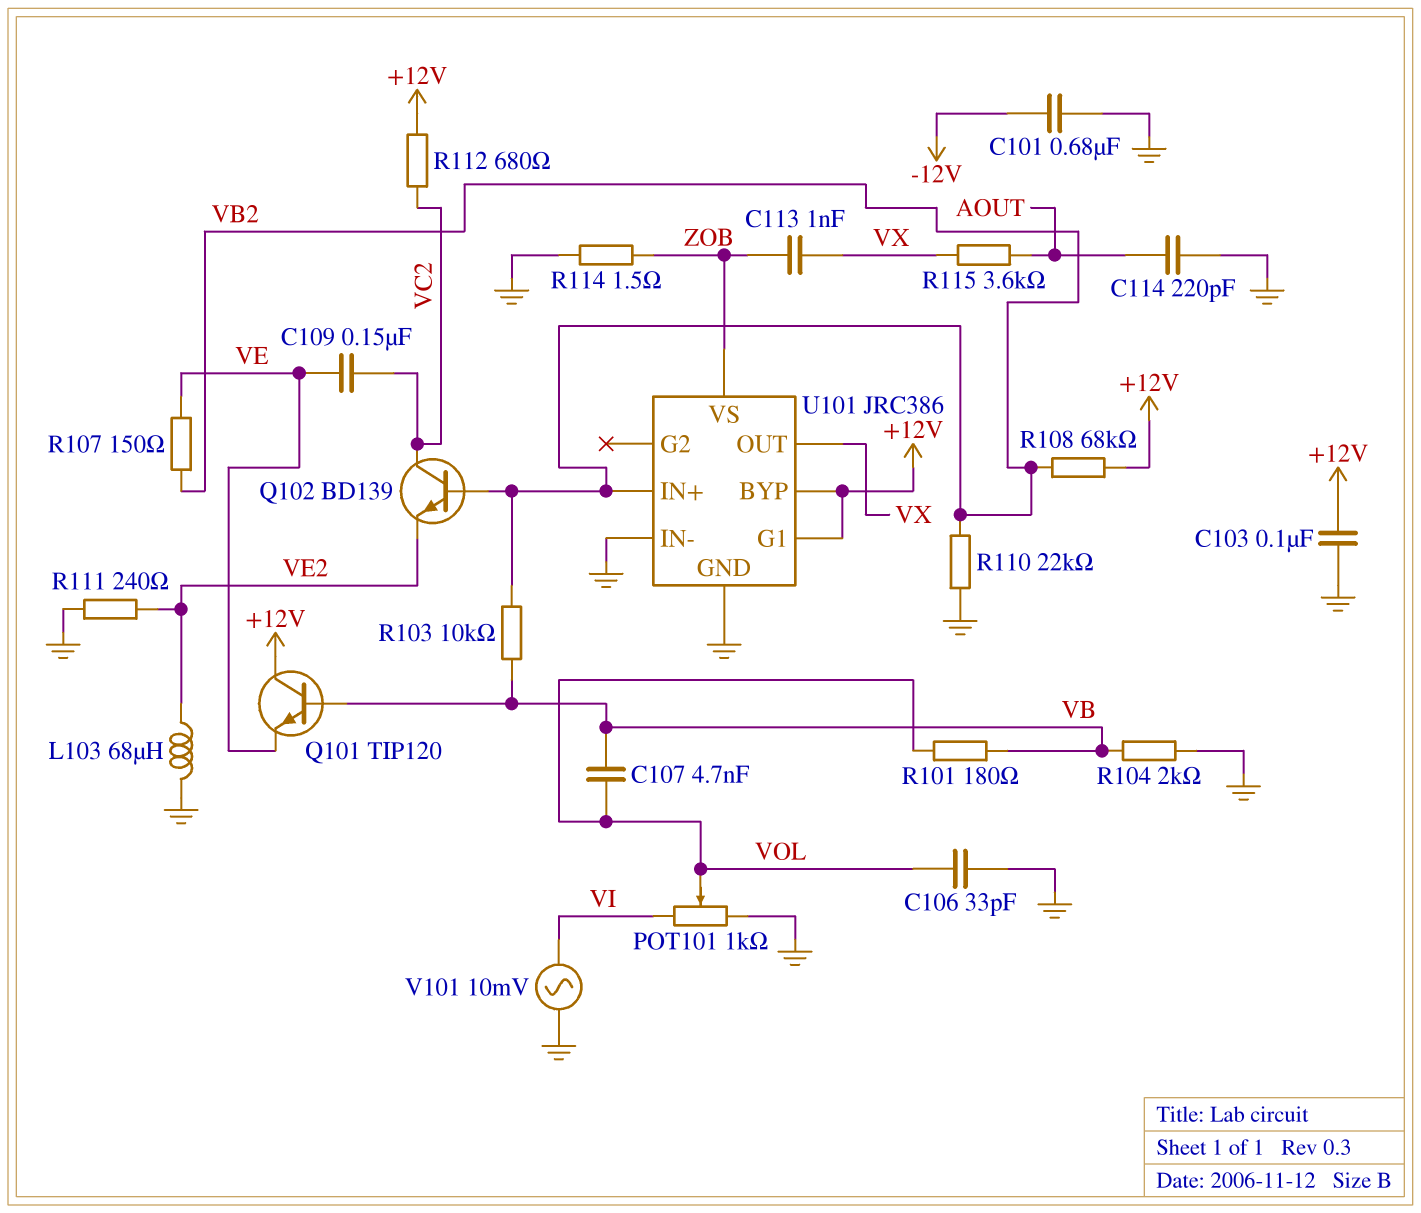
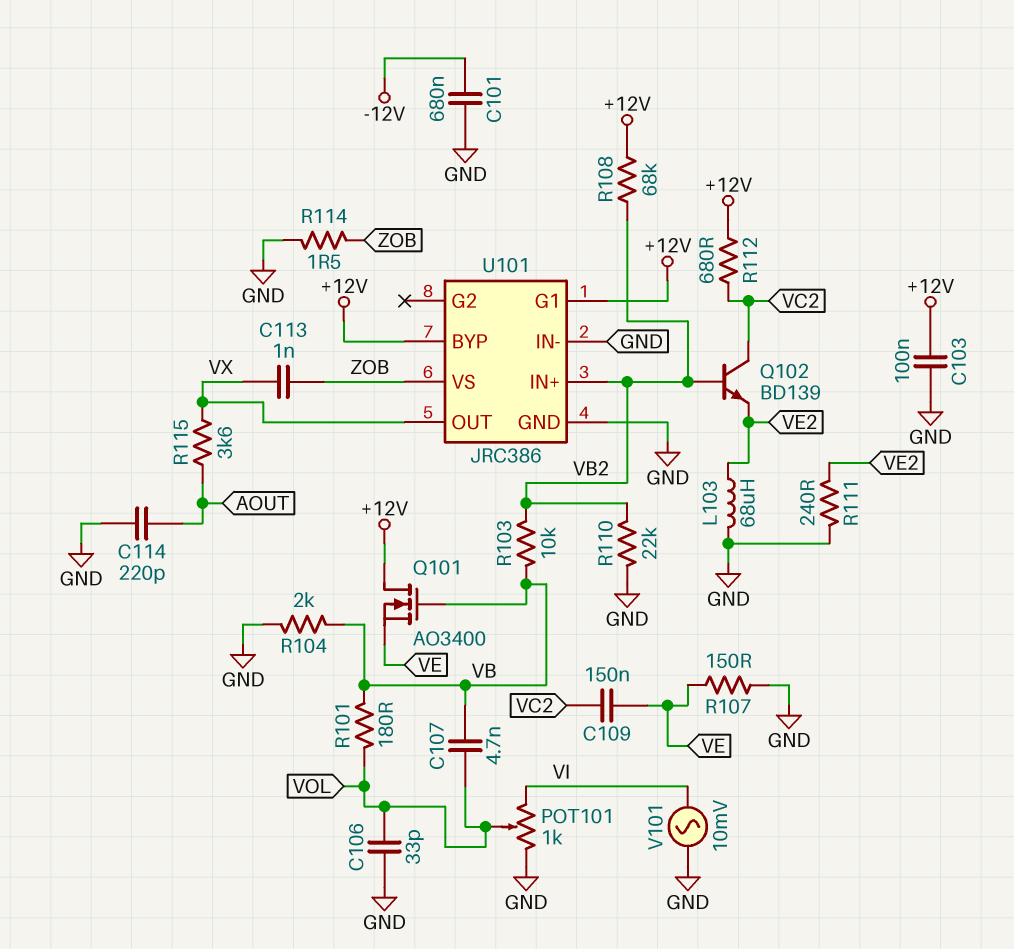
Q101: NPN TIP120 (B VB, C +12V, E VE) -> NMOS AO3400 (G VB, D +12V, S VE)
R107: 150 (VB2, VE) -> 150 (GND, VE)

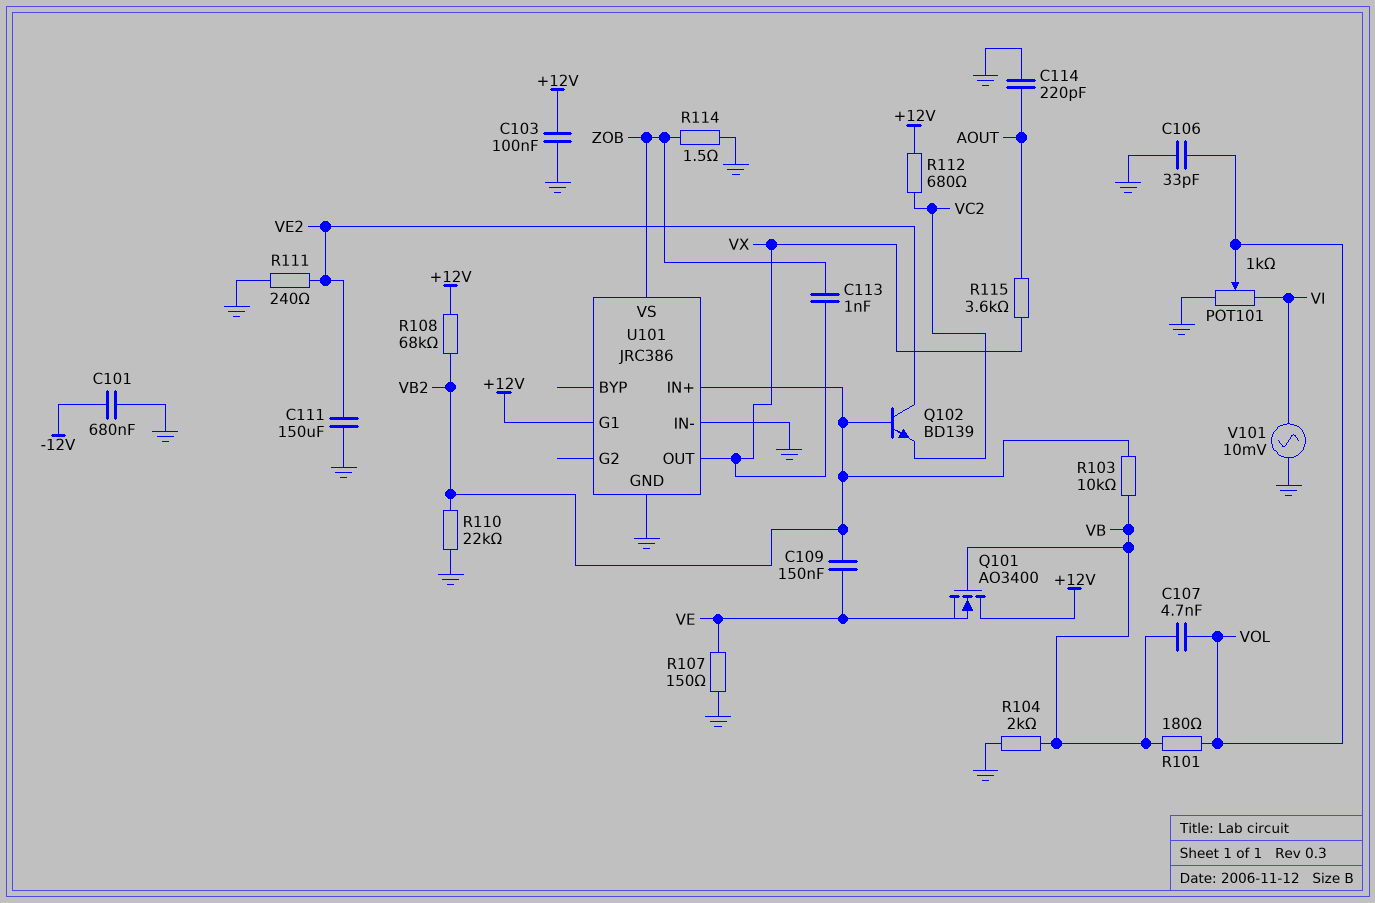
C109: 150nF (VC2, VE) -> 150nF (VB2, VE)
C111: none -> 150uF (GND, VE2)
L103: 68uH (GND, VE2) -> none
Q102: NPN BD139 (B VB2, C VC2, E VE2) -> NPN BD139 (B VB2, C VE2, E VC2)
U101 pin BYP: +12V -> none

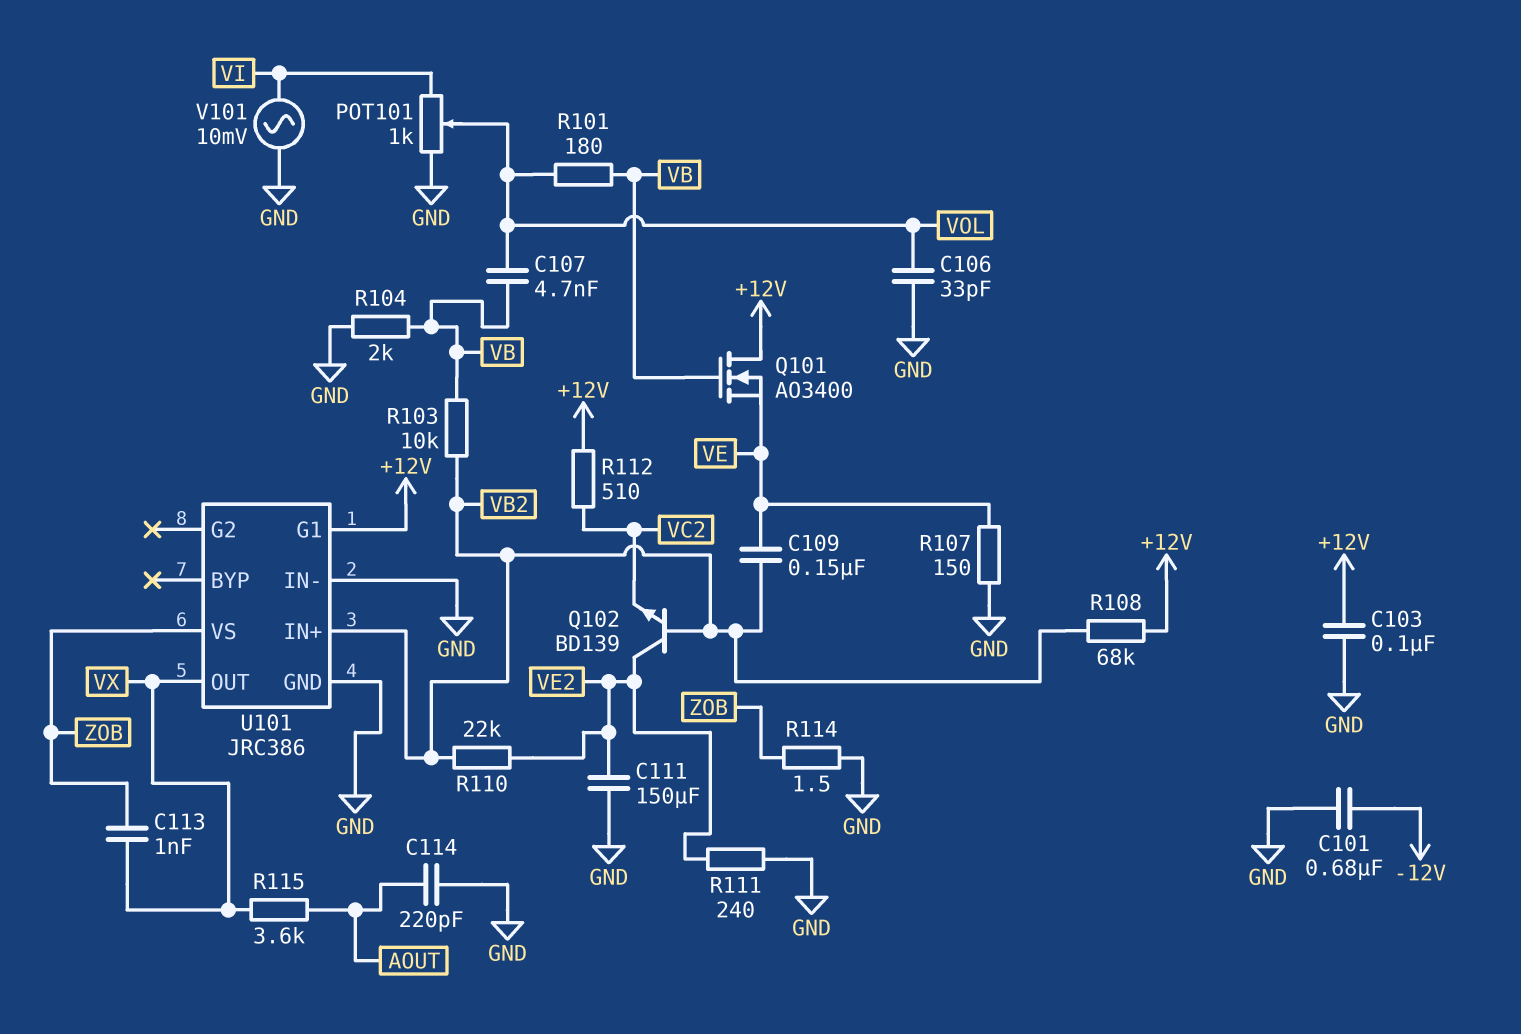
R110: 22k (GND, VB2) -> 22k (VB2, VE2)
R112: 680 (+12V, VC2) -> 510 (+12V, VC2)

